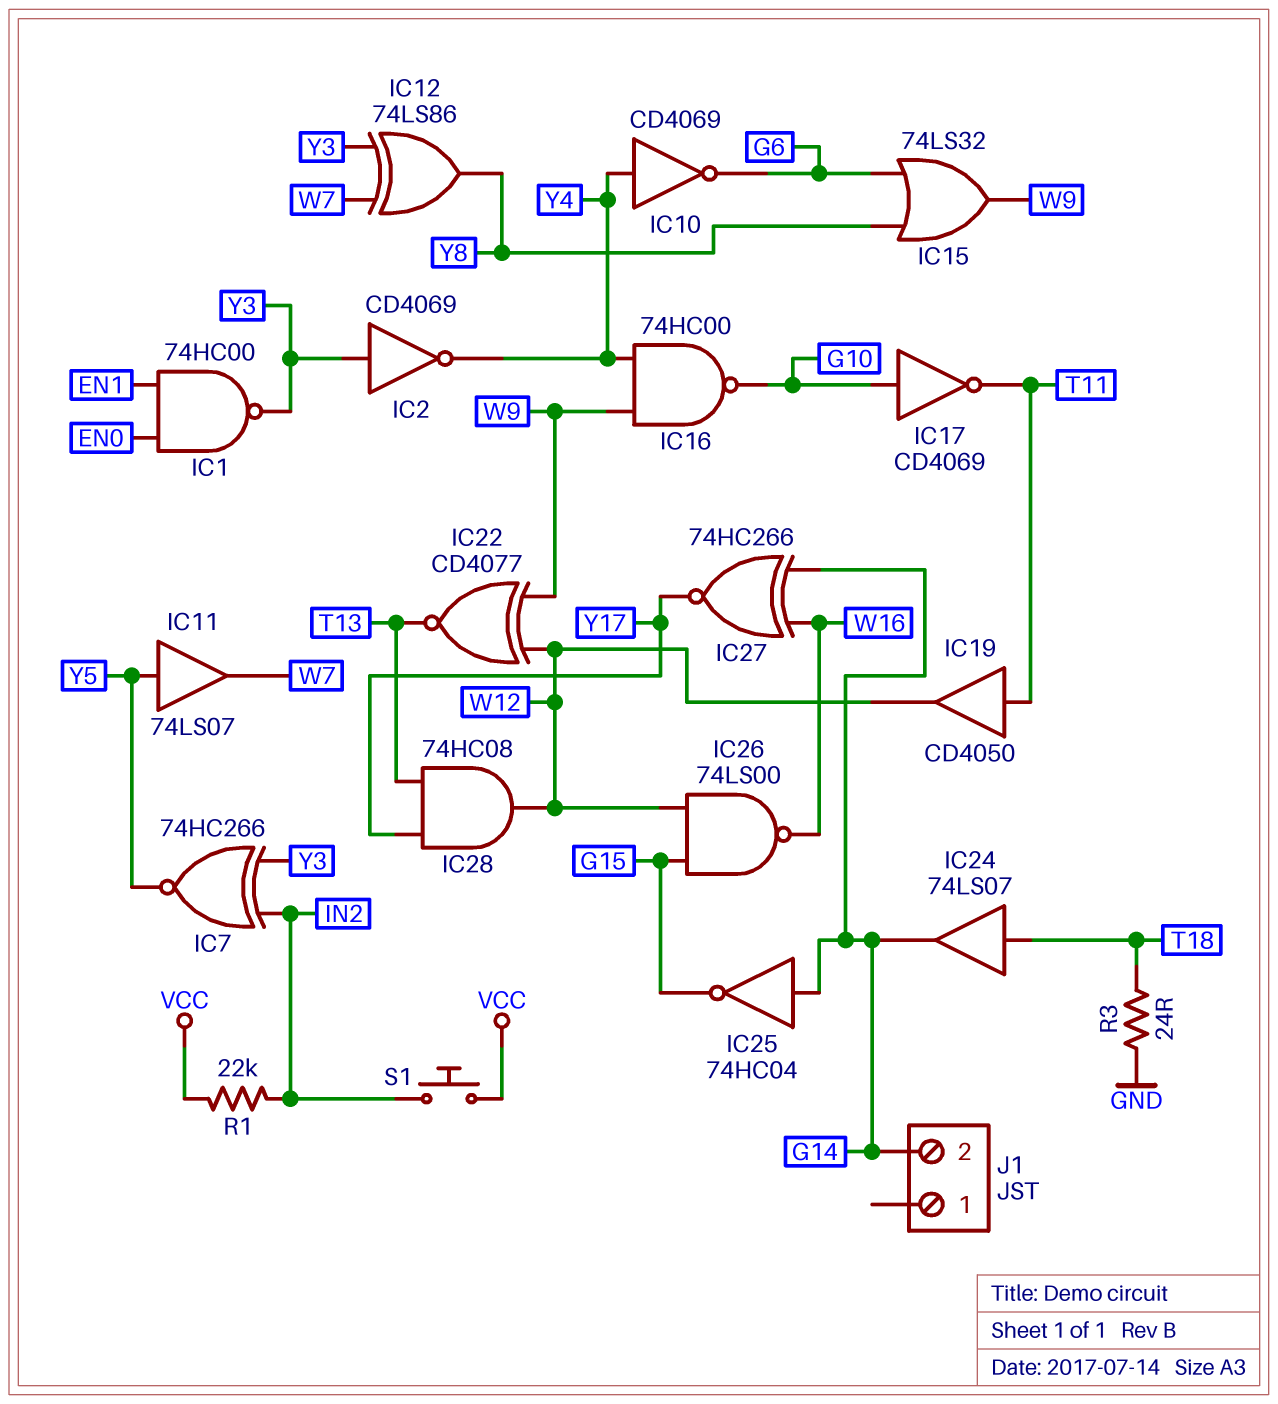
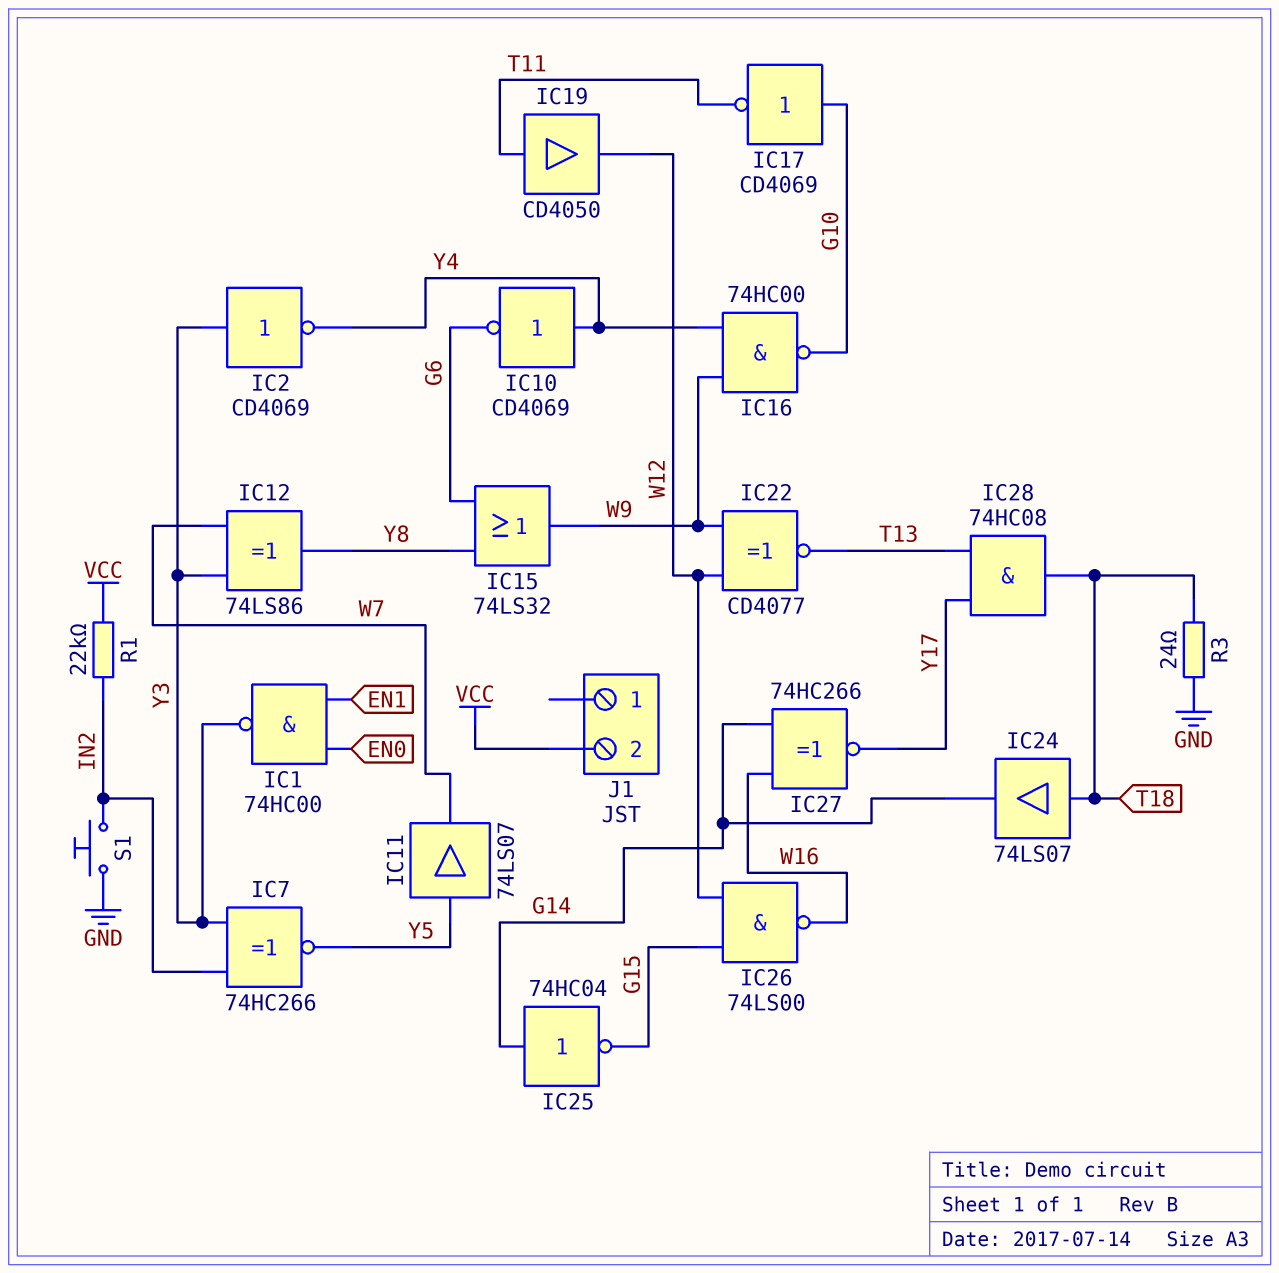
IC28: AND 74HC08 (in T13, in Y17, out W12) -> AND 74HC08 (in T13, in Y17, out T18)
J1 pin 2: G14 -> VCC
S1: button (IN2, VCC) -> button (GND, IN2)

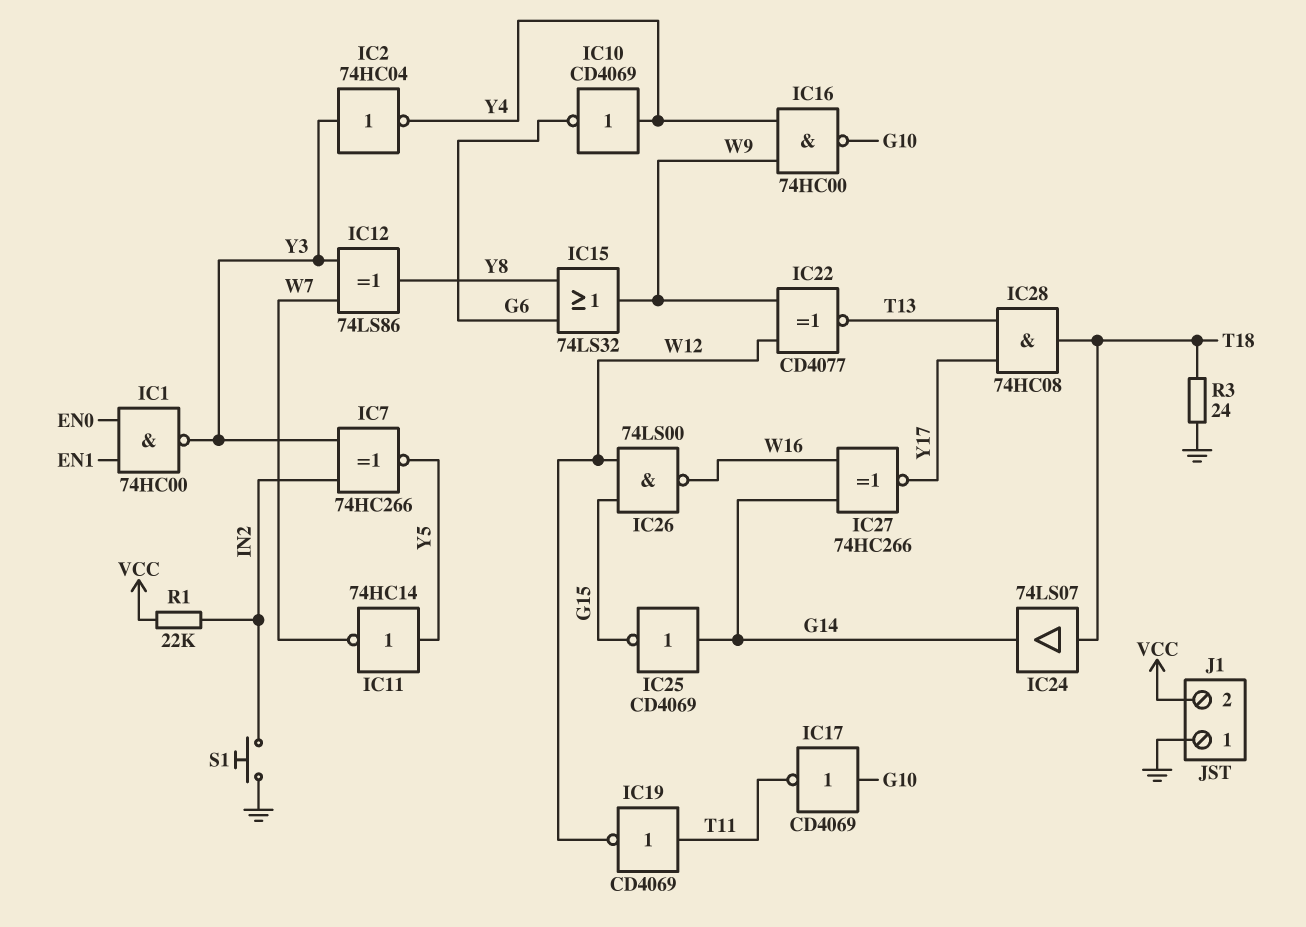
IC2: NOT CD4069 (in Y3, out Y4) -> NOT 74HC04 (in Y3, out Y4)
IC11: buffer 74LS07 (in Y5, out W7) -> NOT 74HC14 (in Y5, out W7)
IC19: buffer CD4050 (in T11, out W12) -> NOT CD4069 (in T11, out W12)
IC25: NOT 74HC04 (in G14, out G15) -> NOT CD4069 (in G14, out G15)
J1 pin 1: none -> GND

